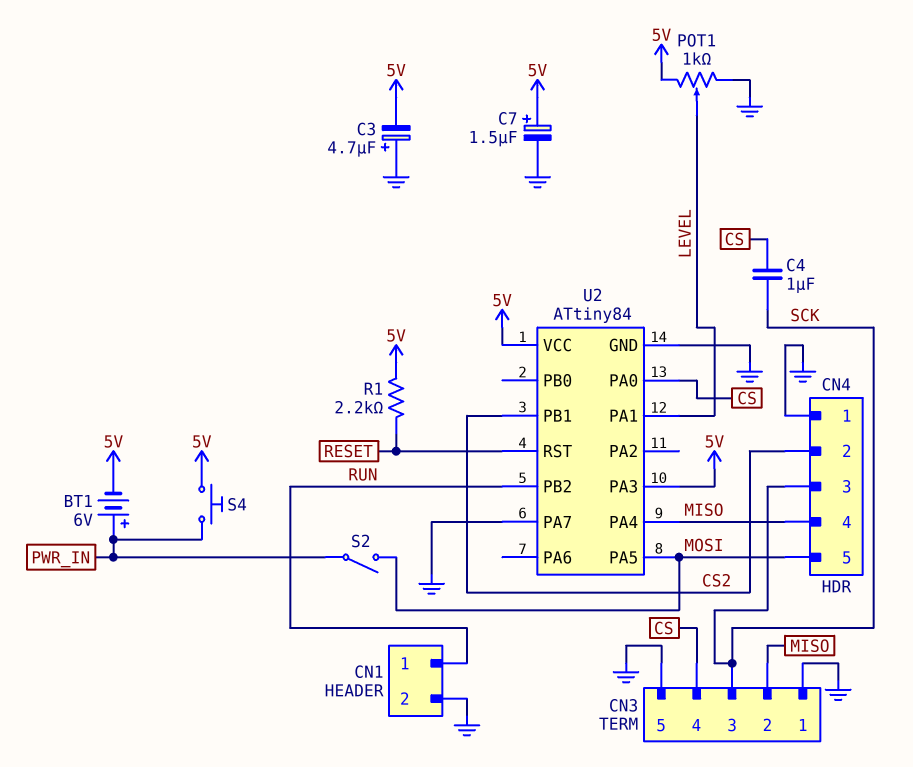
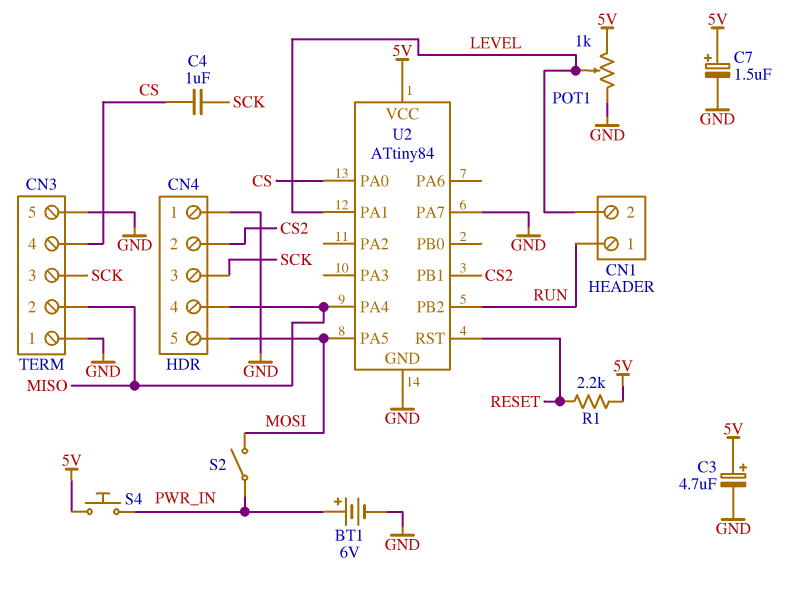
BT1: 6V (plus PWR_IN, minus 5V) -> 6V (plus PWR_IN, minus GND)
C3: 4.7uF (plus GND, minus 5V) -> 4.7uF (plus 5V, minus GND)
CN1 pin 2: GND -> LEVEL
U2 pin PA3: 5V -> none

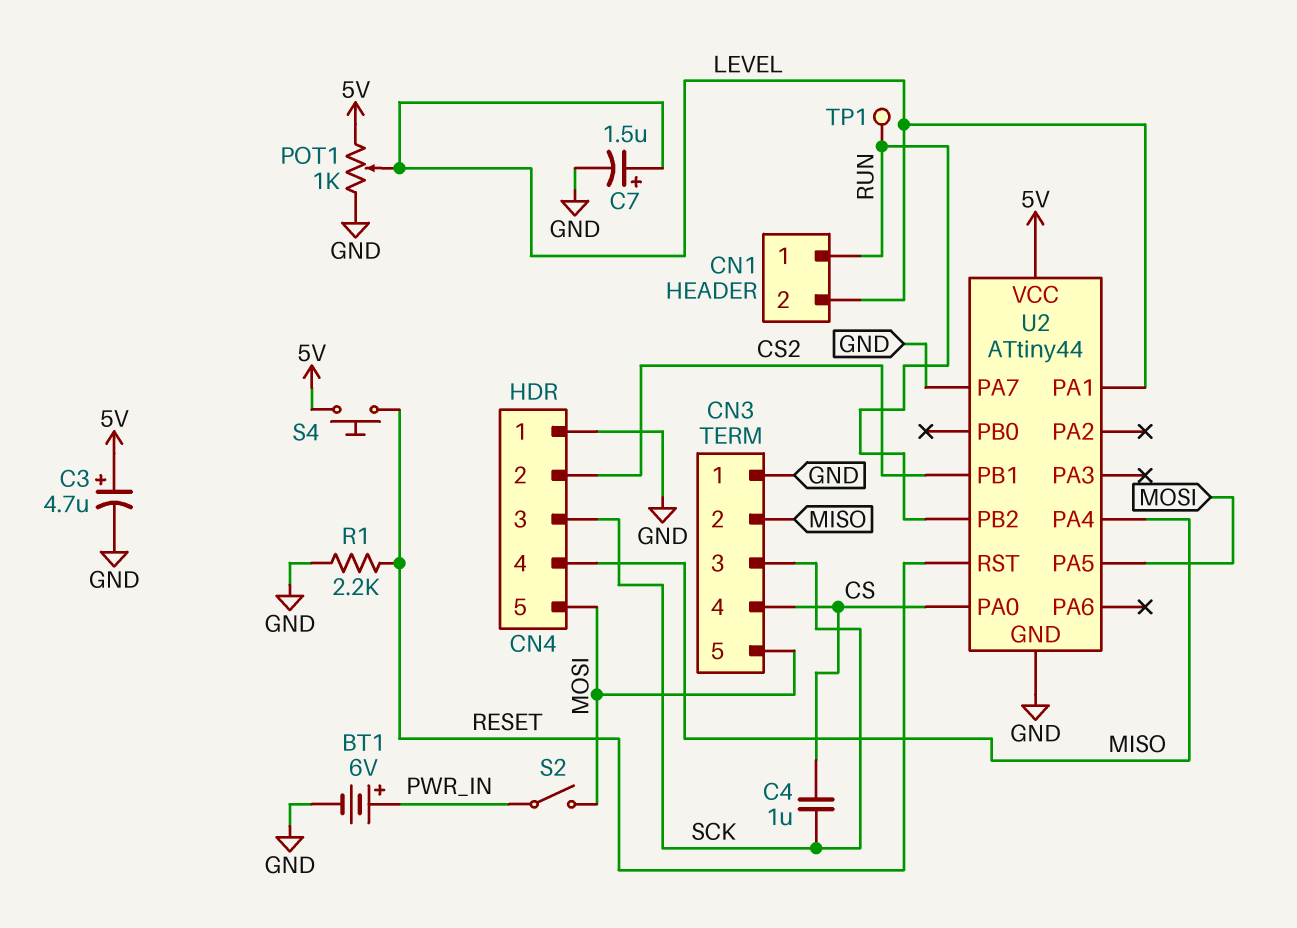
C7: 1.5uF (plus 5V, minus GND) -> 1.5uF (plus LEVEL, minus GND)
CN3 pin 5: GND -> MOSI
R1: 2.2k (5V, RESET) -> 2.2k (GND, RESET)
S4: button (5V, PWR_IN) -> button (5V, RESET)
TP1: none -> test point (RUN)
U2: ATtiny84 -> ATtiny44

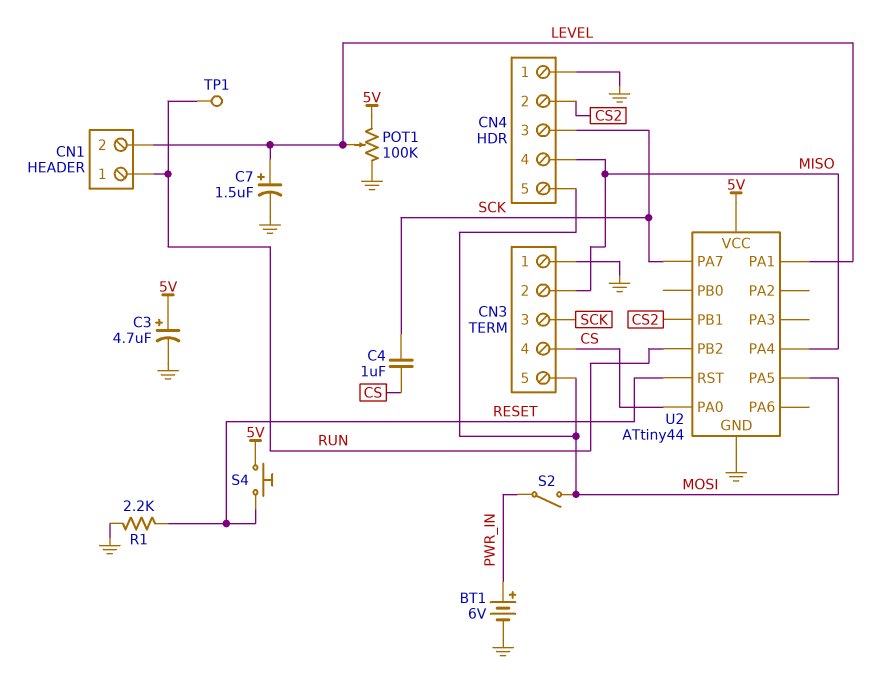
POT1: 1k (5V, GND, wiper LEVEL) -> 100k (5V, GND, wiper LEVEL)
U2 pin PA7: GND -> SCK

